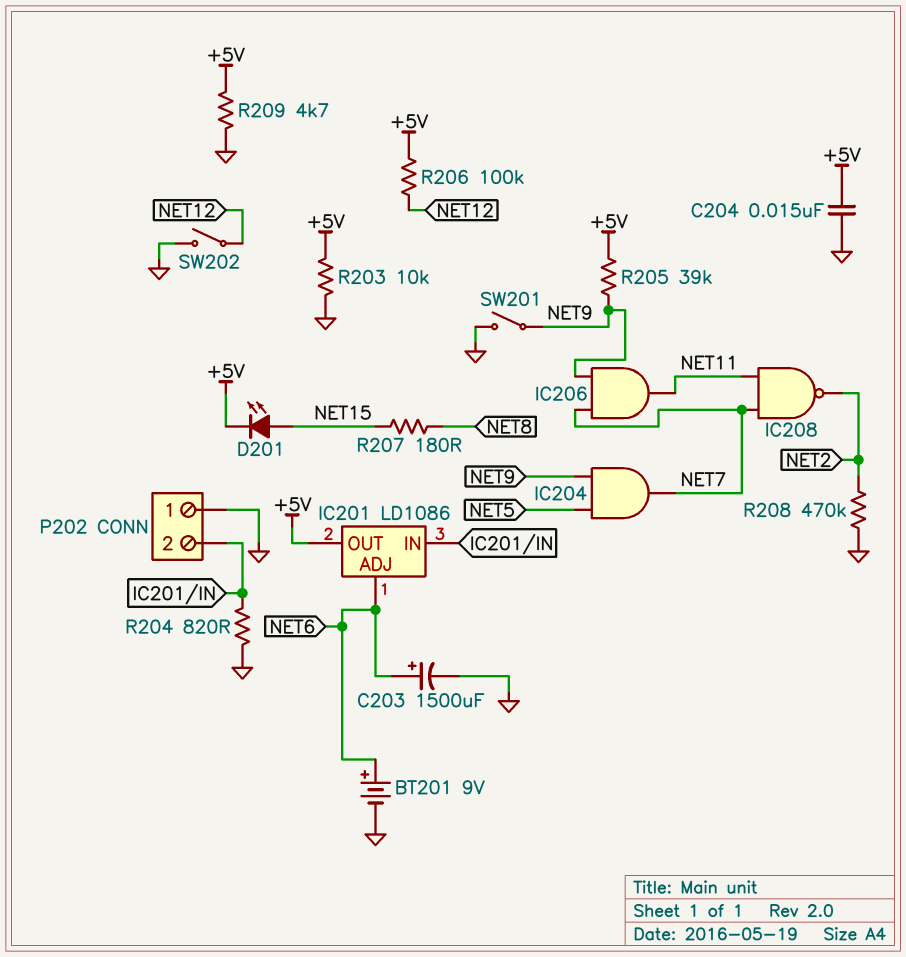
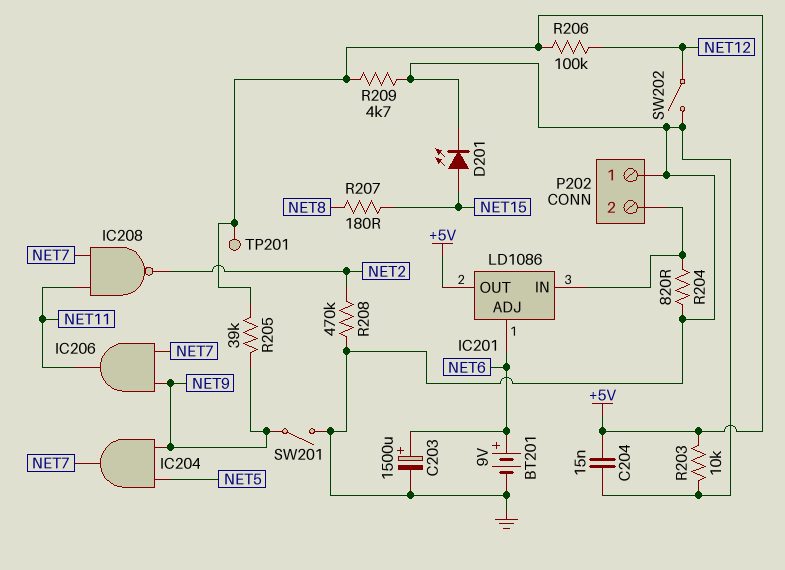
D201: LED (A NET15, K +5V) -> LED (A NET15, K GND)
TP201: none -> test point (+5V)

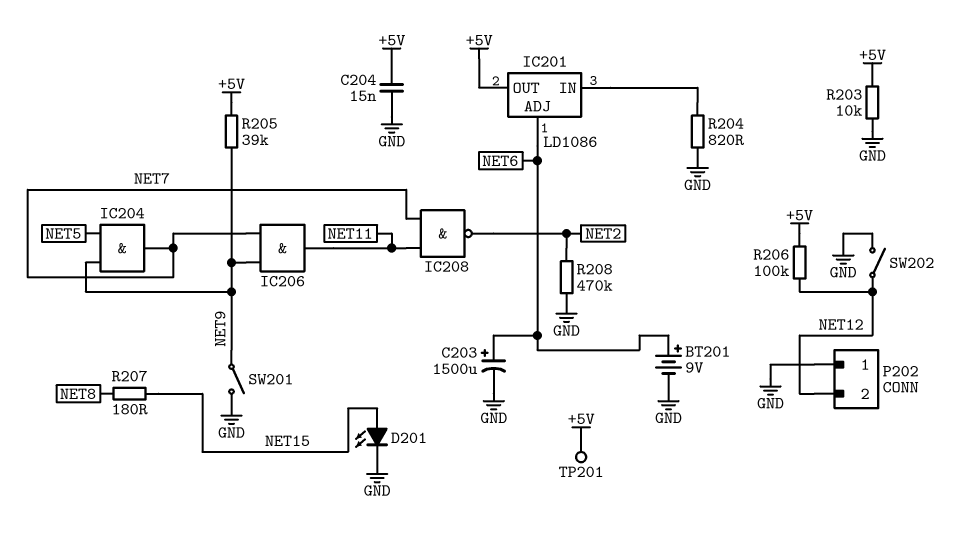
P202 pin 2: IC201/IN -> NET12
R209: 4.7k (+5V, GND) -> none

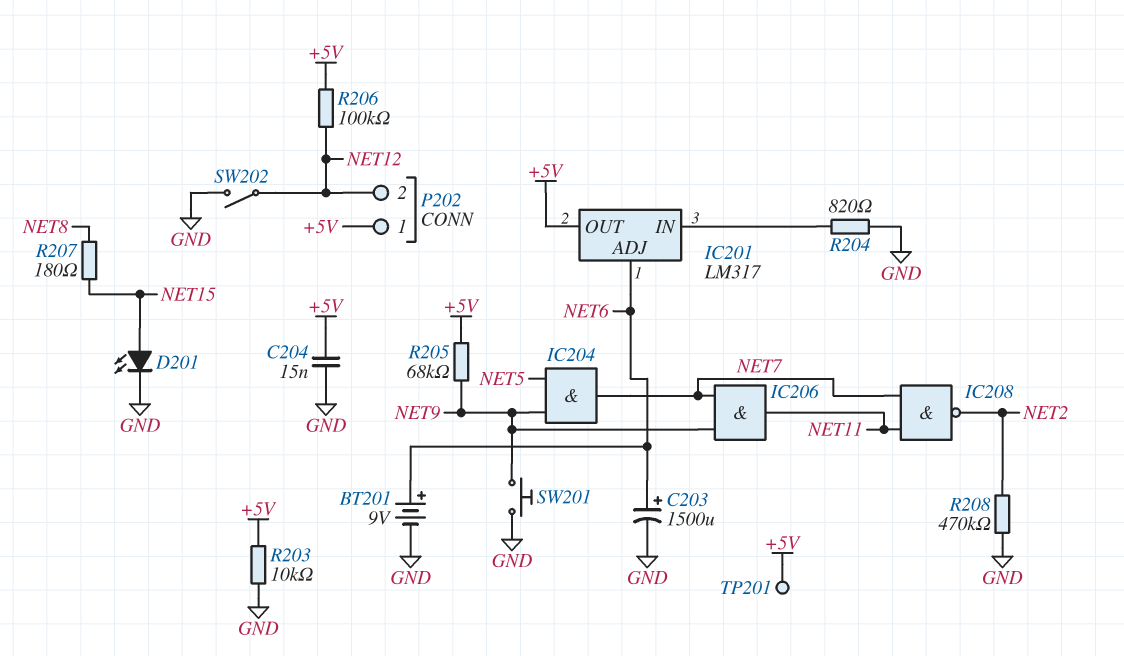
IC201: LD1086 -> LM317
P202 pin 1: GND -> +5V
R205: 39k (+5V, NET9) -> 68k (+5V, NET9)
SW201: switch (GND, NET9) -> button (GND, NET9)

